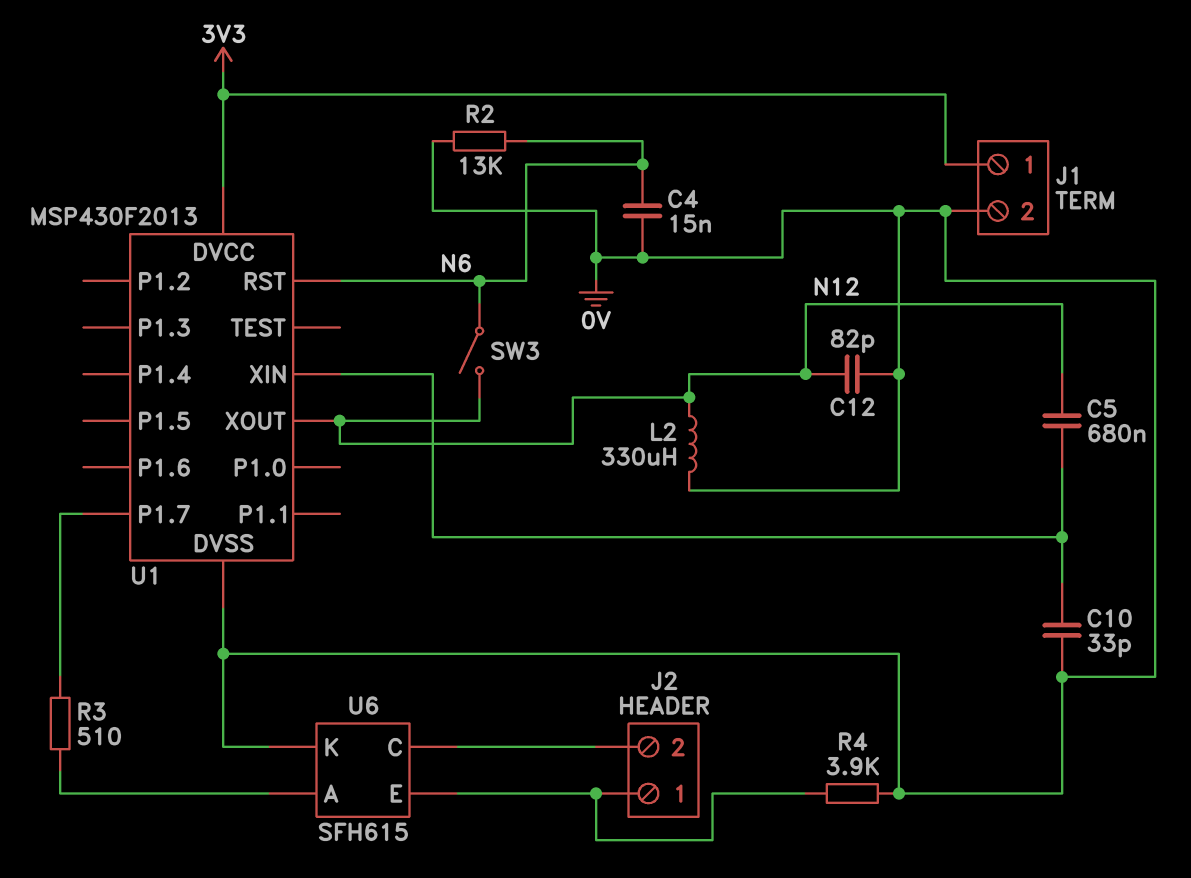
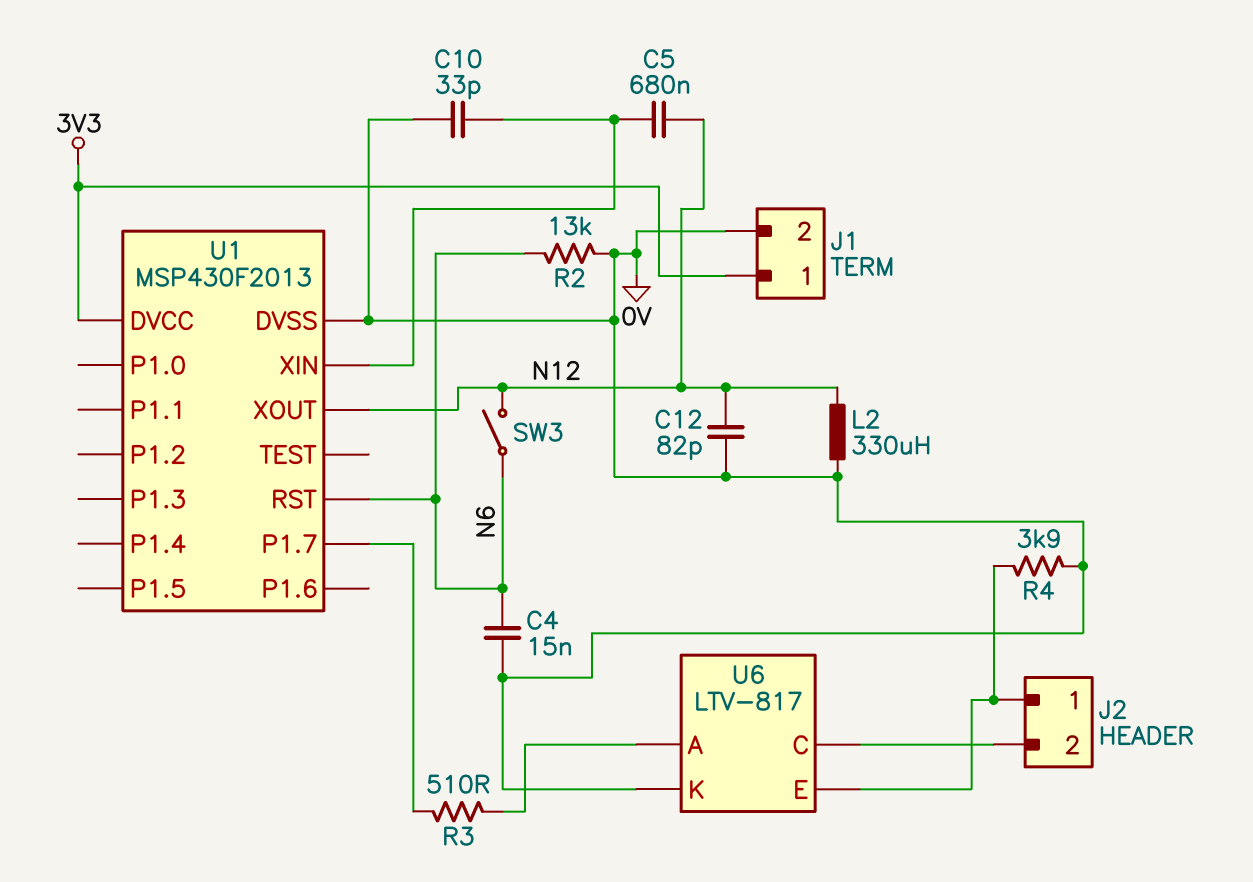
U6: SFH615 -> LTV-817

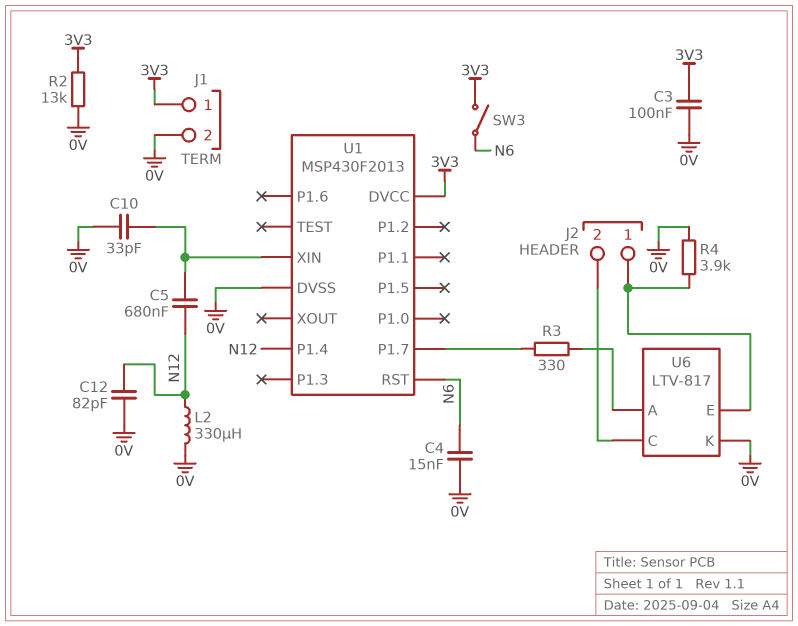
C3: none -> 100nF (0V, 3V3)
R2: 13k (0V, N6) -> 13k (0V, 3V3)
R3: 510 (U1/P1.7, U6/A) -> 330 (U1/P1.7, U6/A)
SW3: switch (N6, N12) -> switch (3V3, N6)
U1 pin P1.4: none -> N12
U1 pin XOUT: N12 -> none

